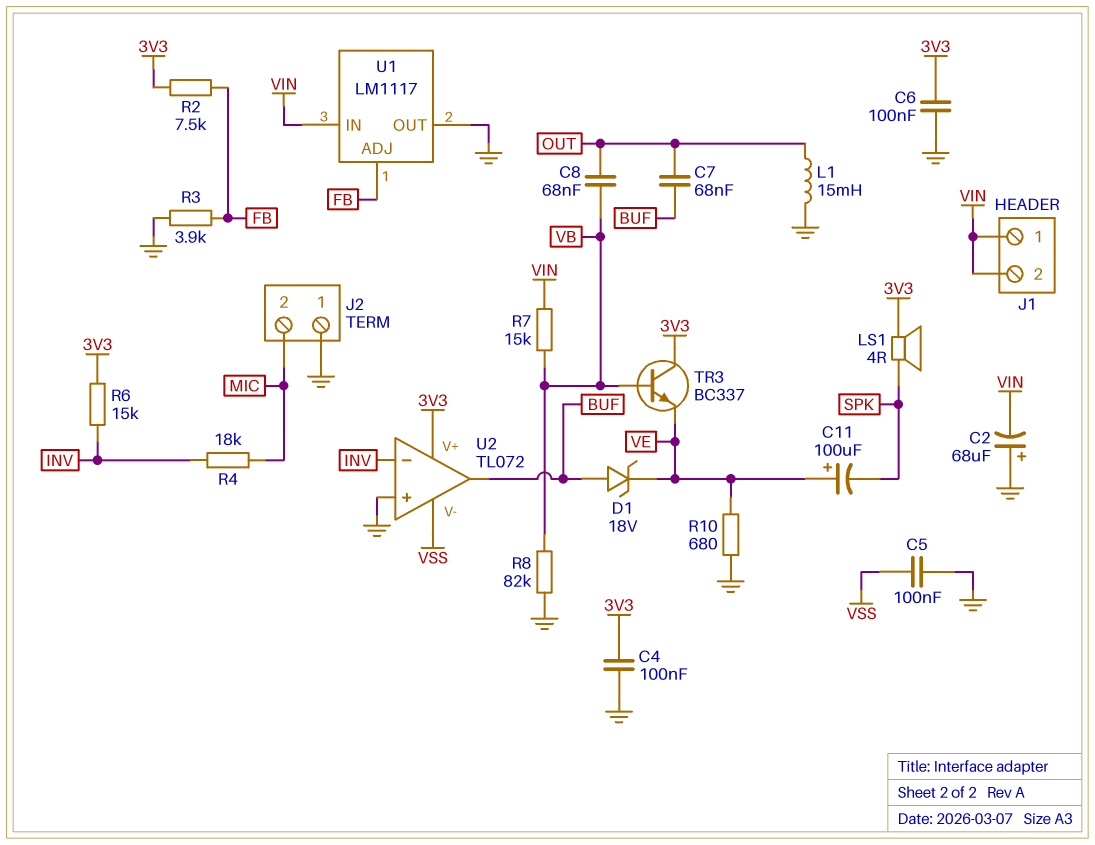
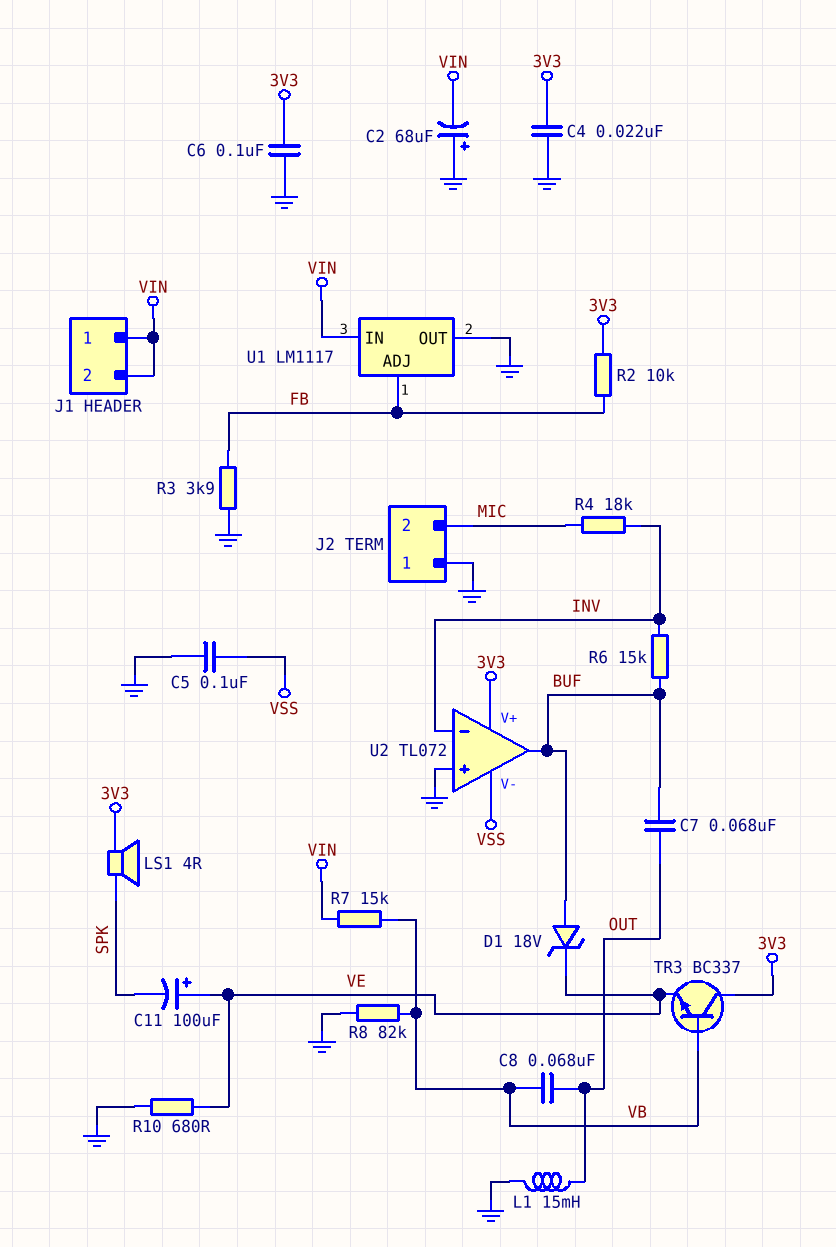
C4: 100nF (3V3, GND) -> 22nF (3V3, GND)
R2: 7.5k (3V3, FB) -> 10k (3V3, FB)
R6: 15k (3V3, INV) -> 15k (BUF, INV)

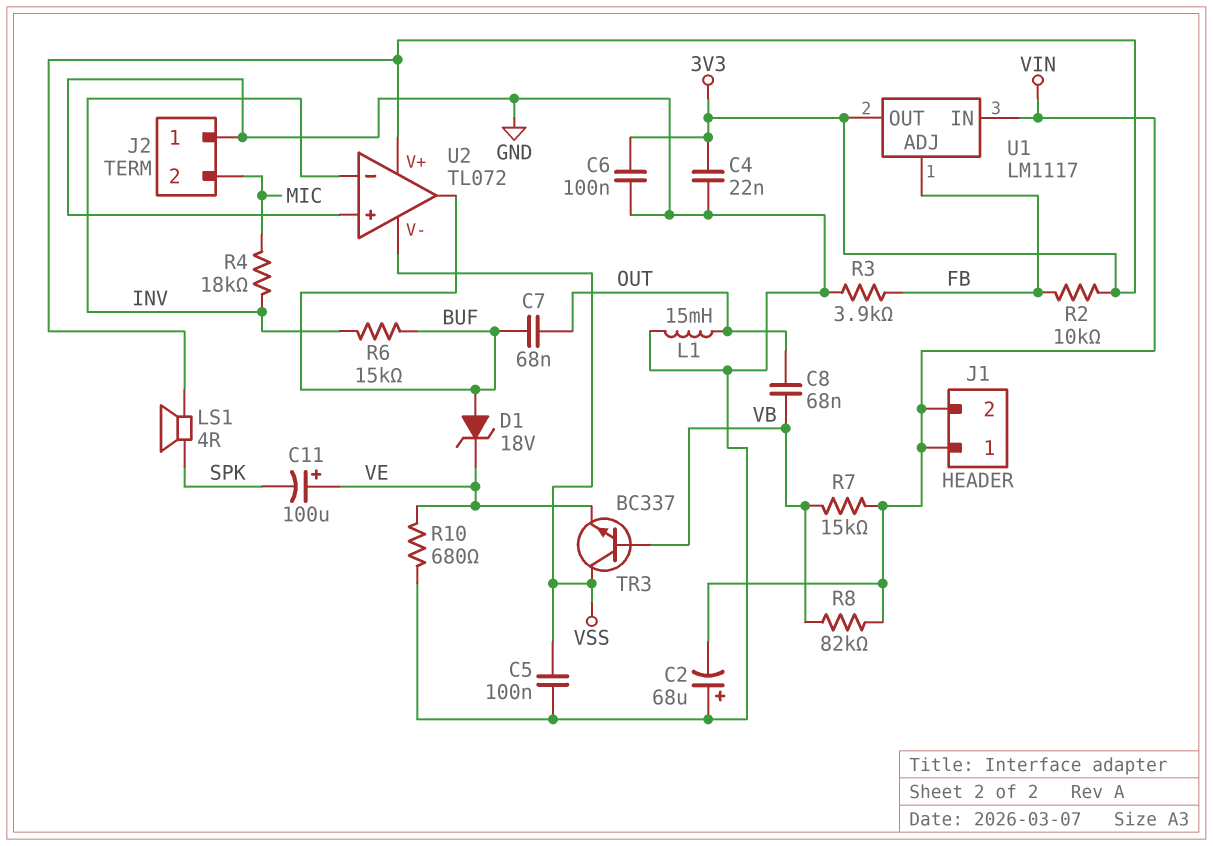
R8: 82k (GND, VB) -> 82k (VB, VIN)
TR3: NPN BC337 (B VB, C 3V3, E VE) -> NPN BC337 (B VB, C VSS, E VE)
U1 pin OUT: GND -> 3V3

